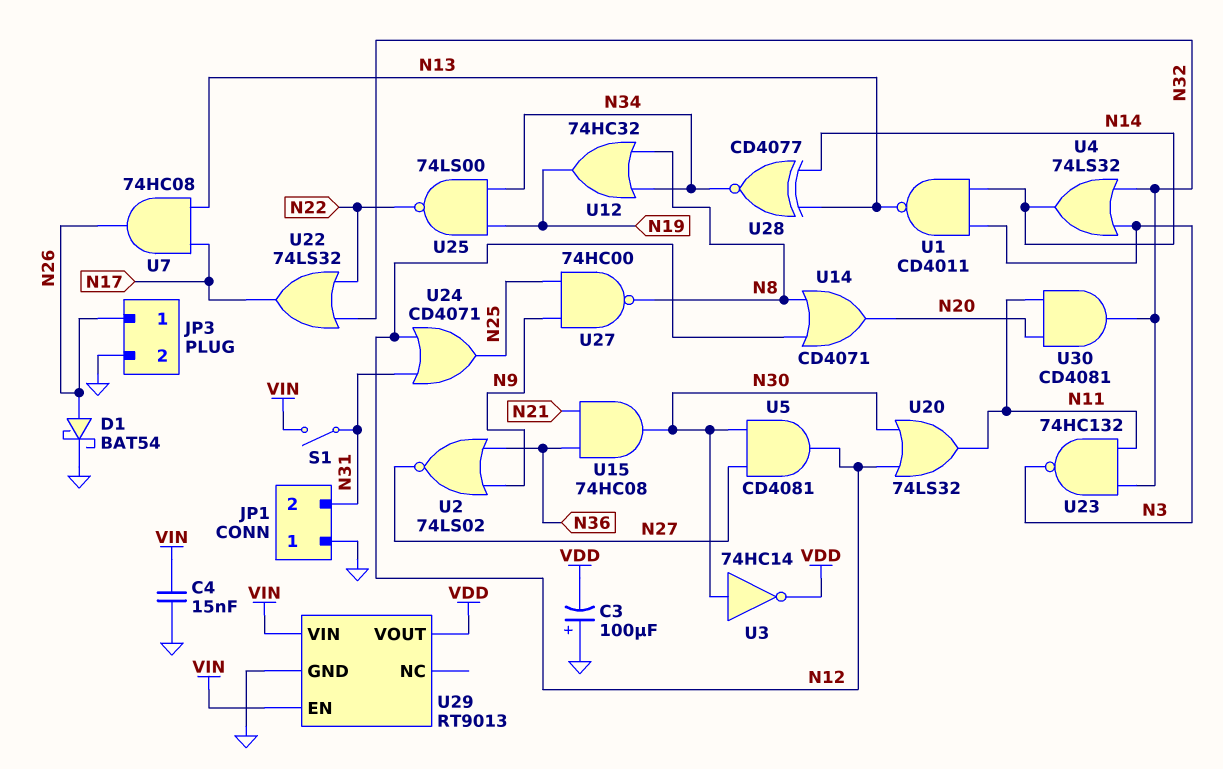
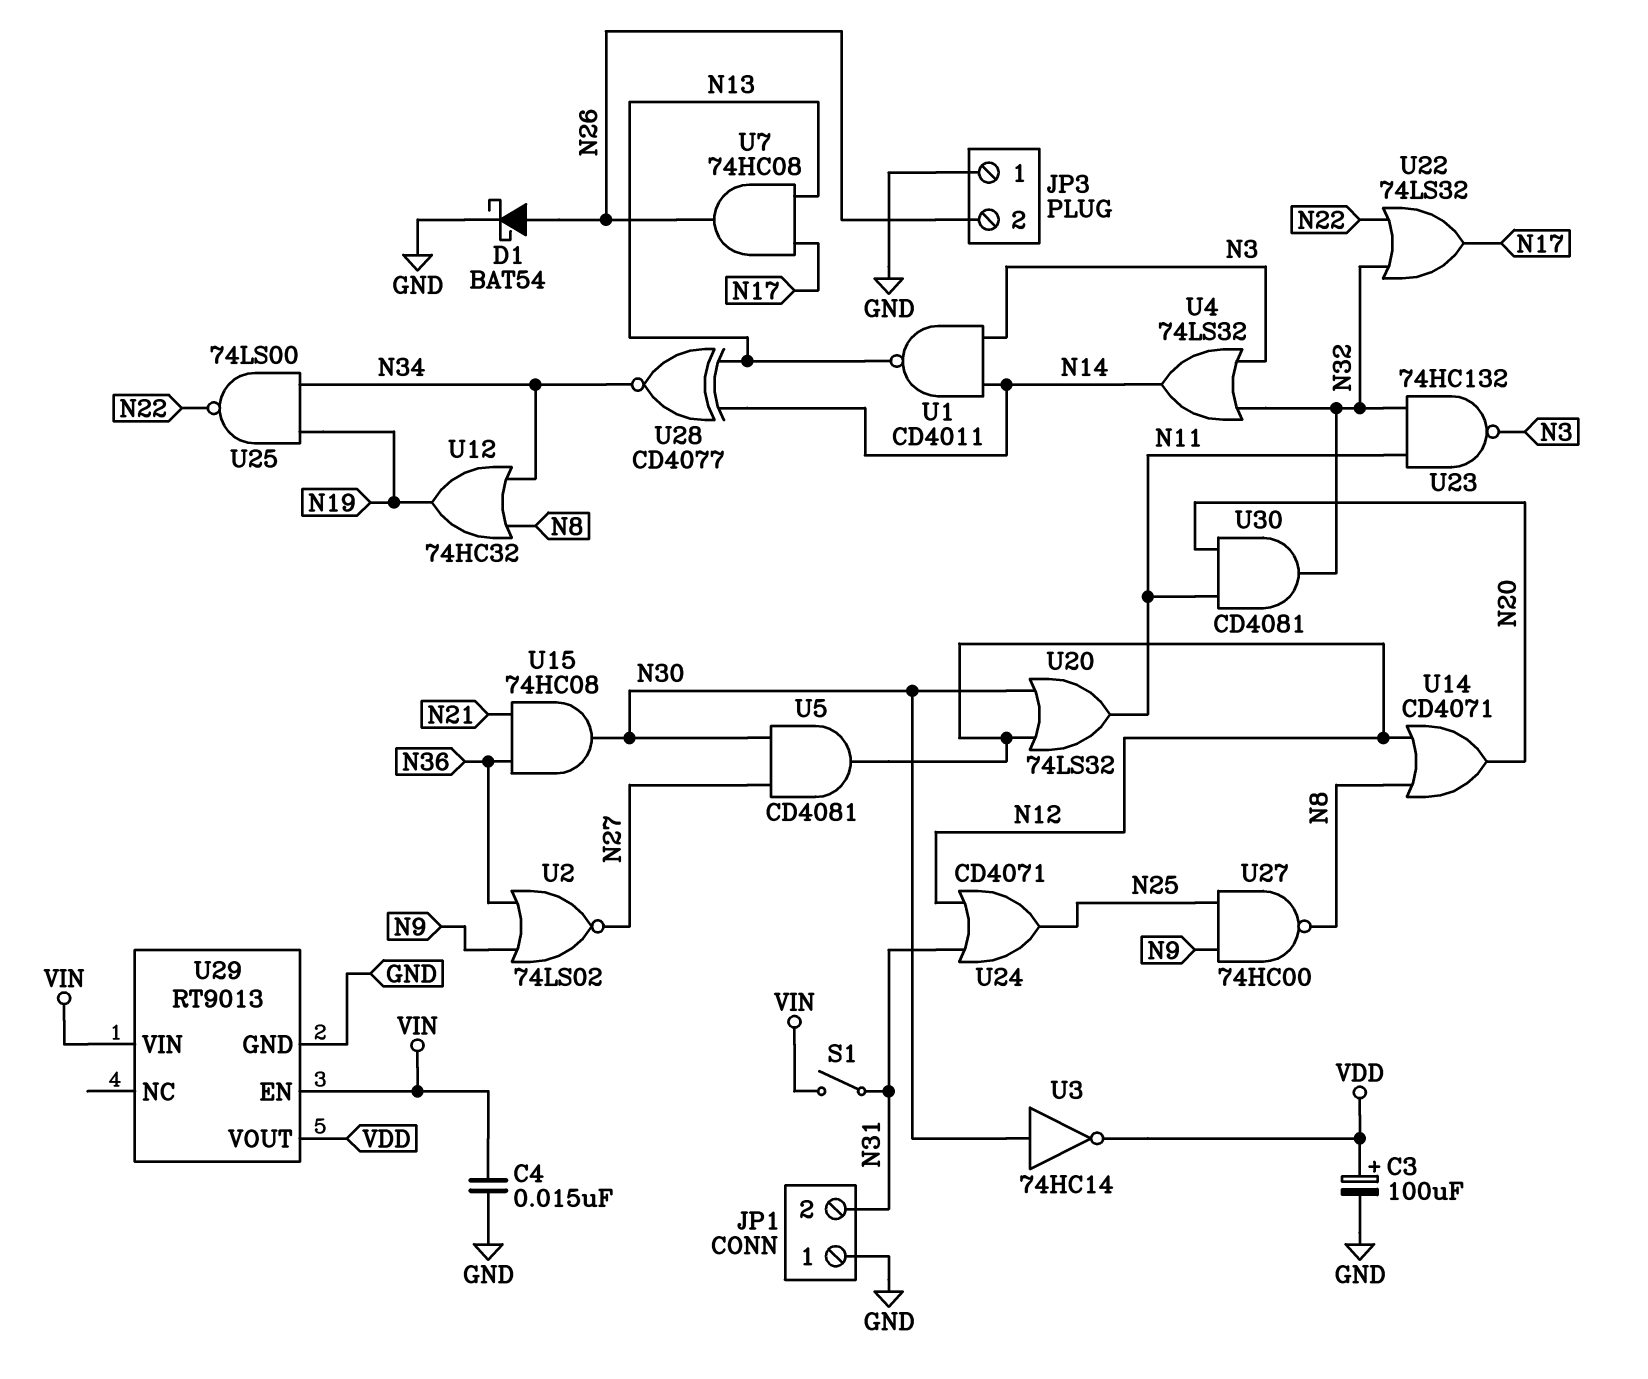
C3: 100uF (plus GND, minus VDD) -> 100uF (plus VDD, minus GND)
JP3 pin 1: N26 -> GND
JP3 pin 2: GND -> N26

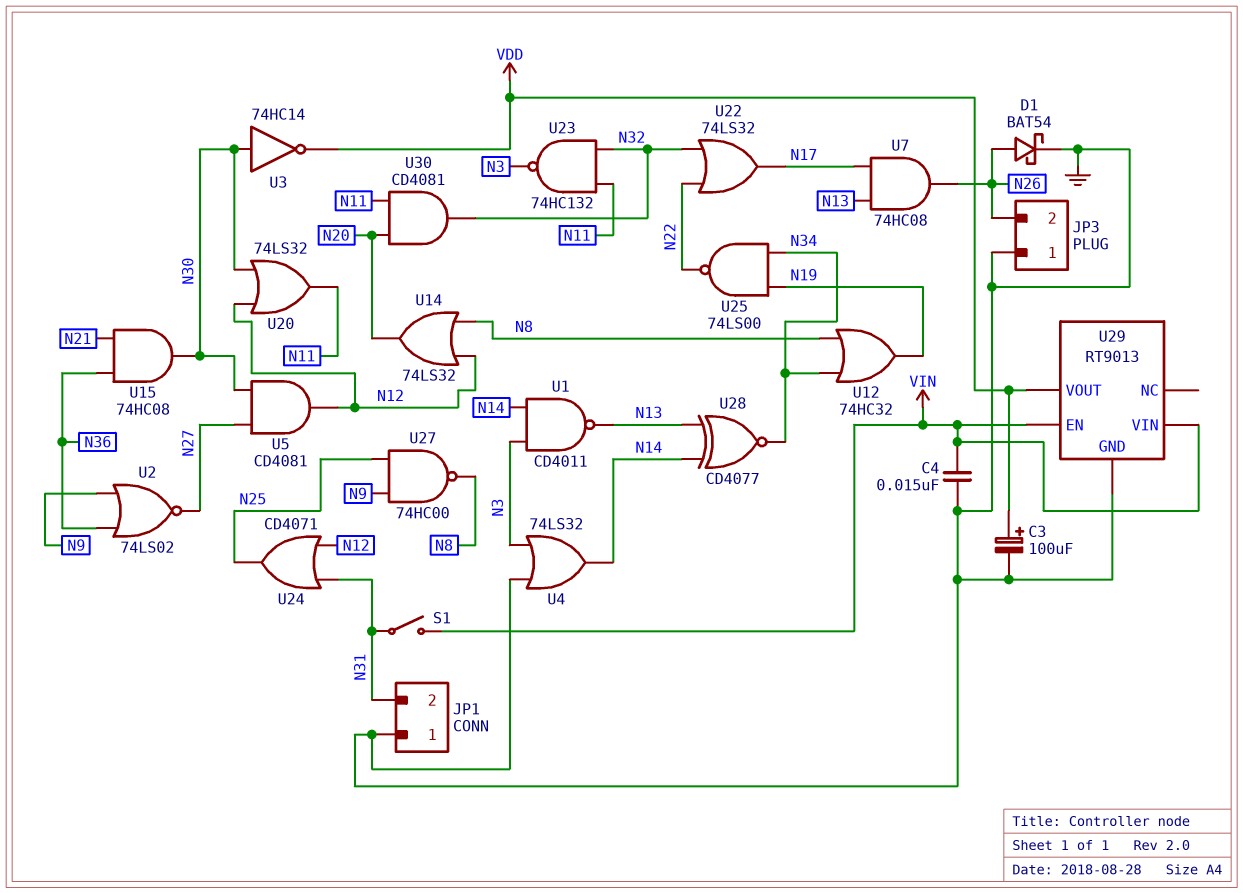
U4: OR 74LS32 (in N3, in N32, out N14) -> OR 74LS32 (in GND, in N3, out N14)
U14: OR CD4071 (in N8, in N12, out N20) -> OR 74LS32 (in N8, in N12, out N20)

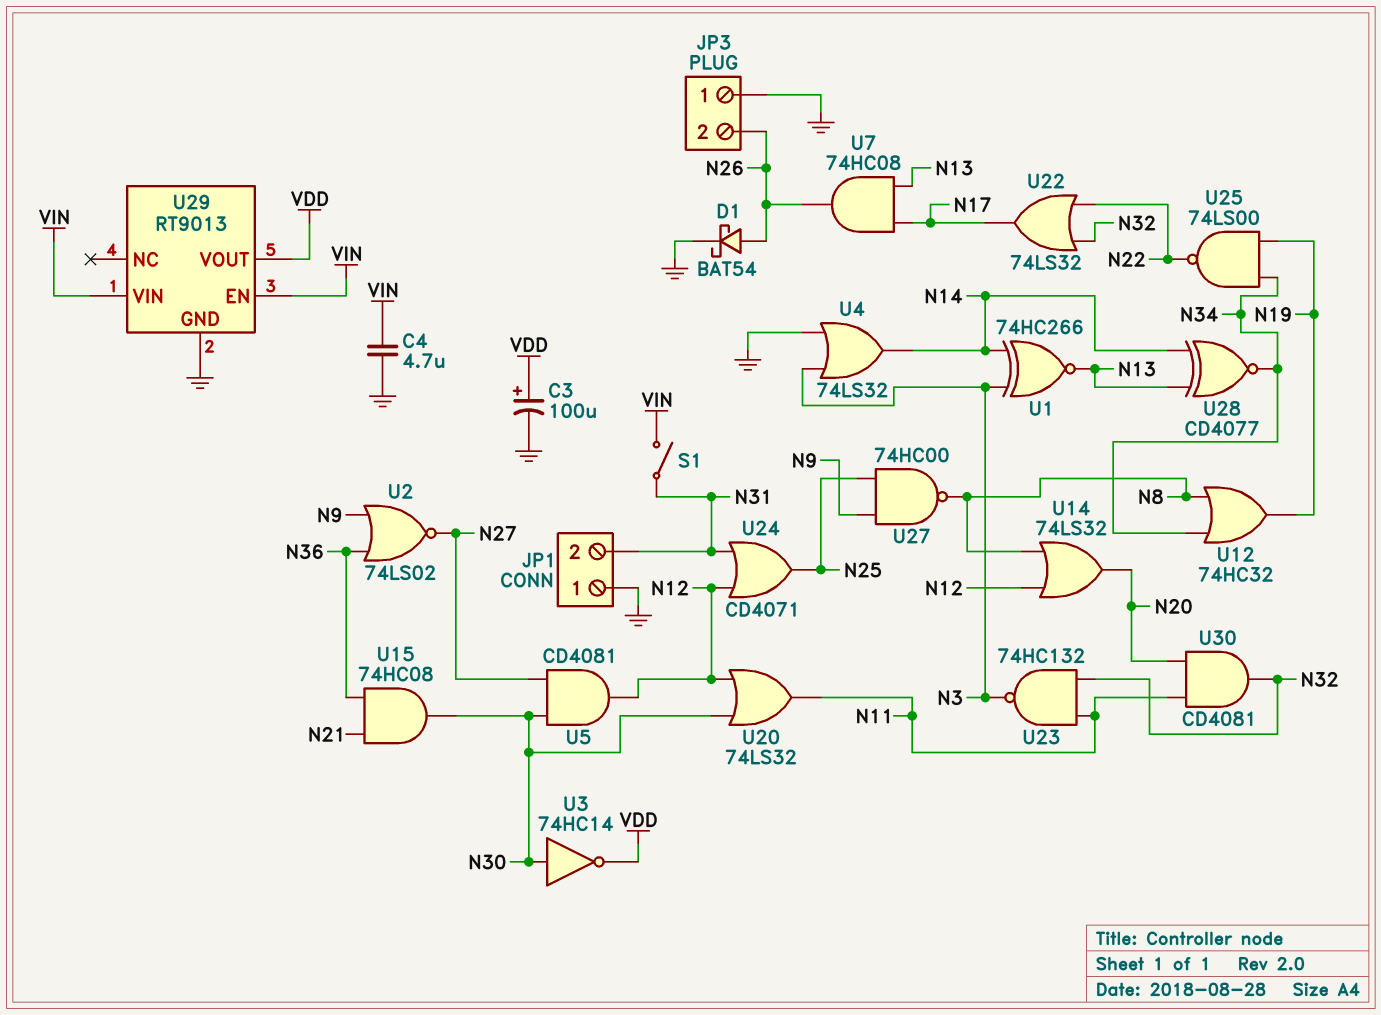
C4: 15nF (GND, VIN) -> 4.7uF (GND, VIN)
U1: NAND CD4011 (in N3, in N14, out N13) -> XNOR 74HC266 (in N3, in N14, out N13)

